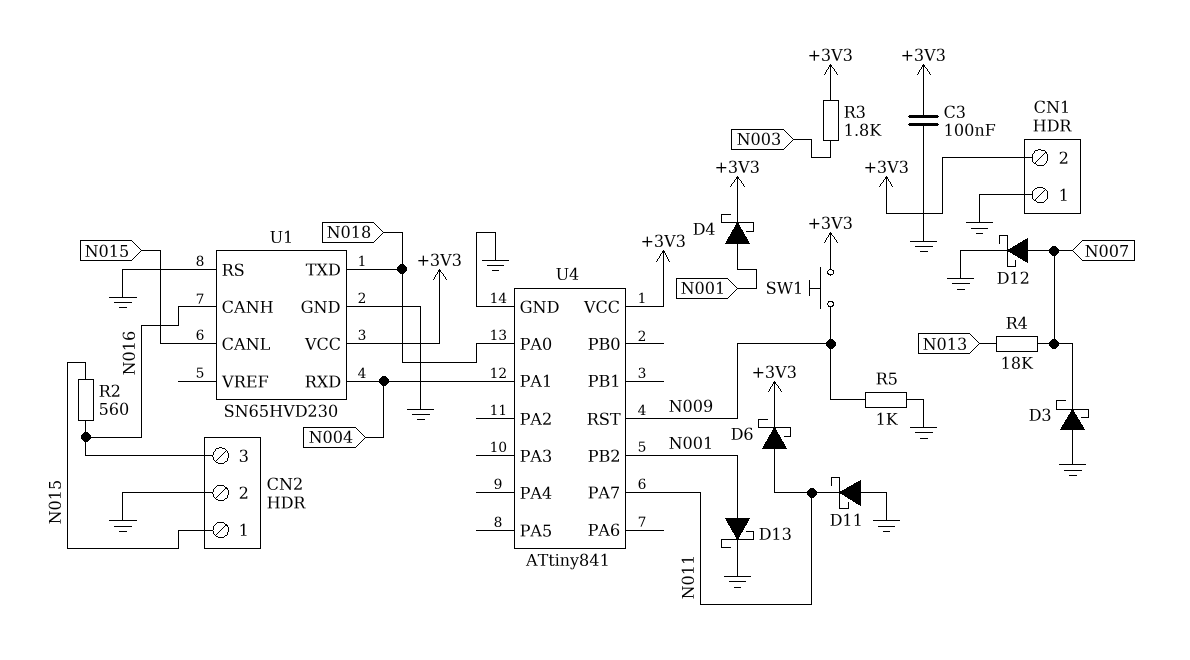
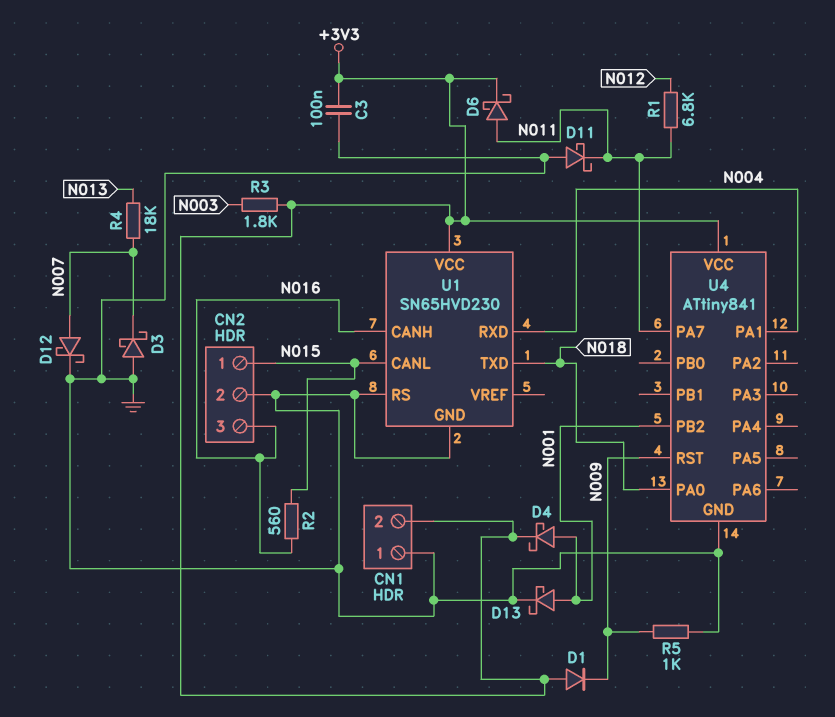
D1: none -> diode (A +3V3, K N009)
R1: none -> 6.8k (N011, N012)
SW1: button (+3V3, N009) -> none

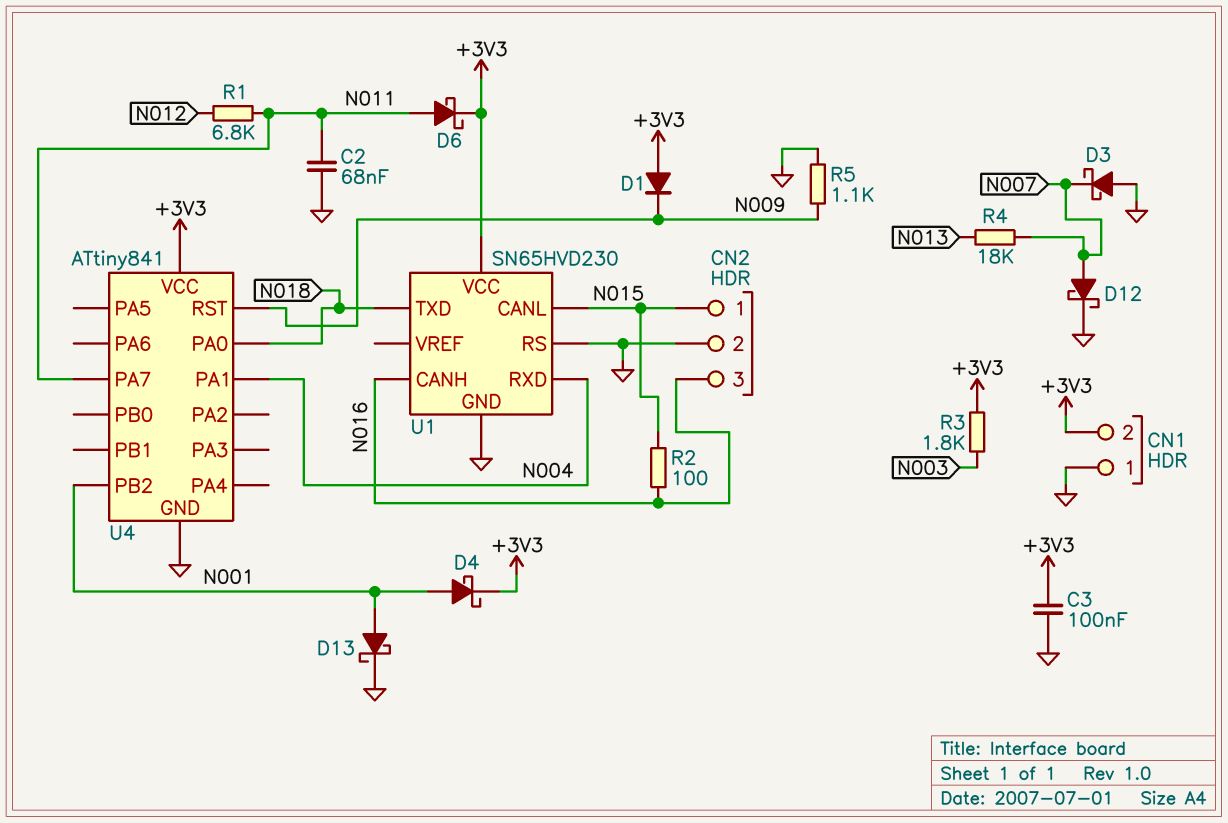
C2: none -> 68nF (GND, N011)
D11: schottky (A GND, K N011) -> none
R2: 560 (N015, N016) -> 100 (N015, N016)
R5: 1k (GND, N009) -> 1.1k (GND, N009)

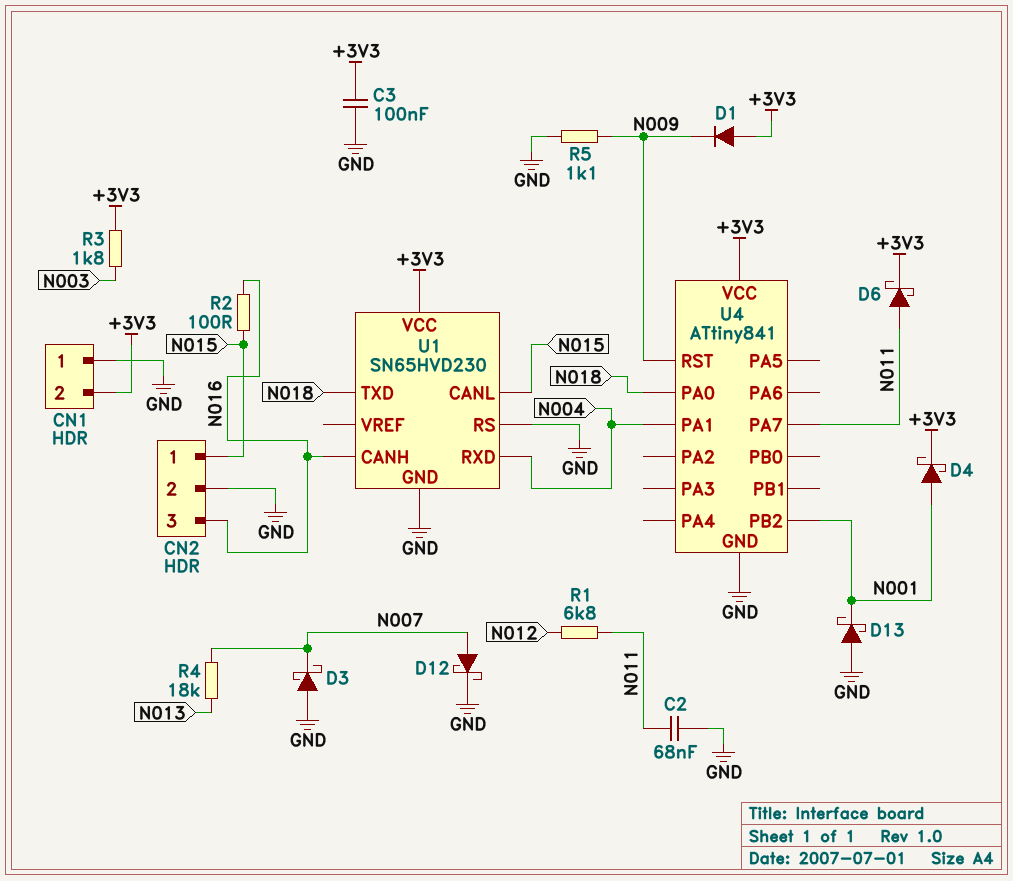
D13: schottky (A N001, K GND) -> schottky (A GND, K N001)

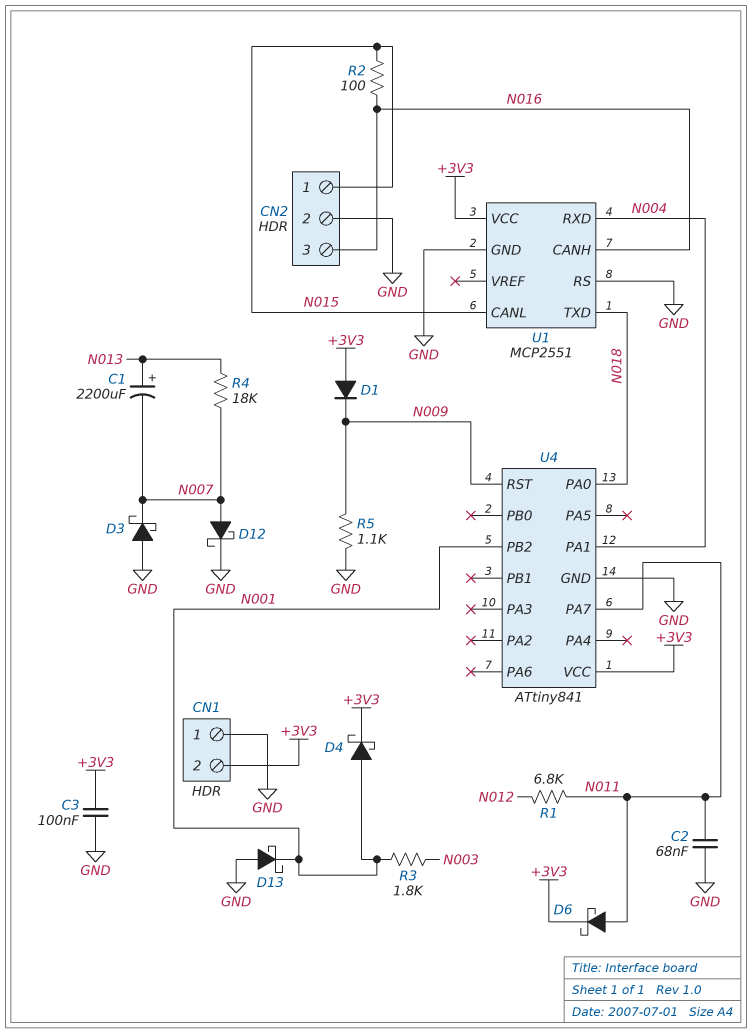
C1: none -> 2200uF (plus N013, minus N007)
R3: 1.8k (+3V3, N003) -> 1.8k (N001, N003)
U1: SN65HVD230 -> MCP2551

